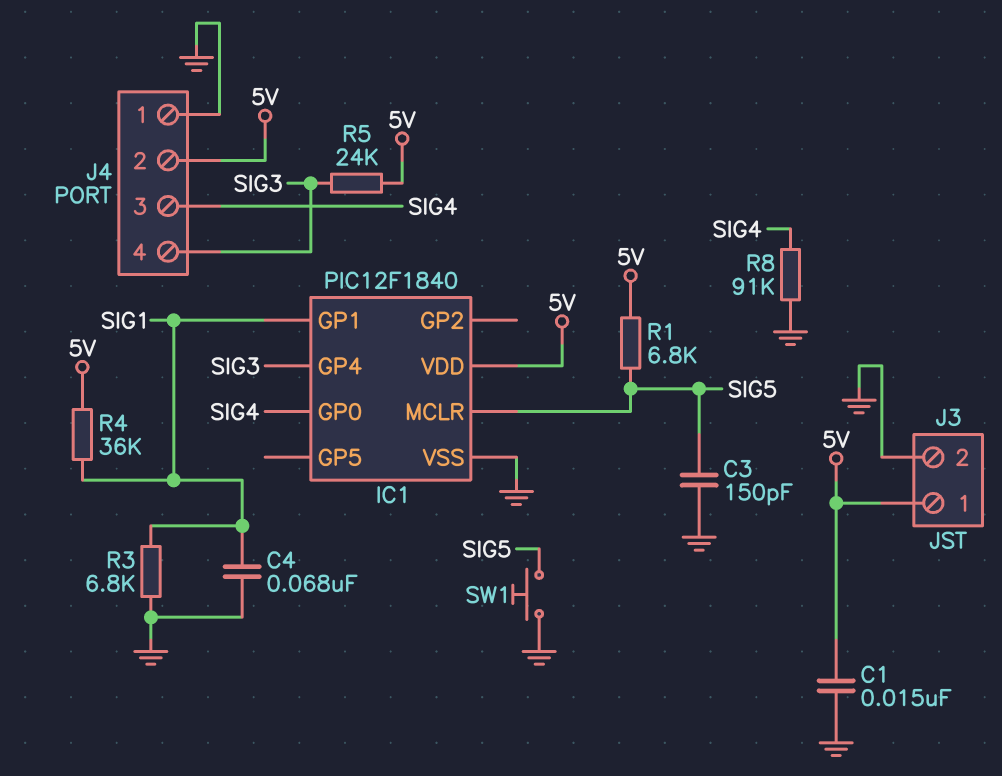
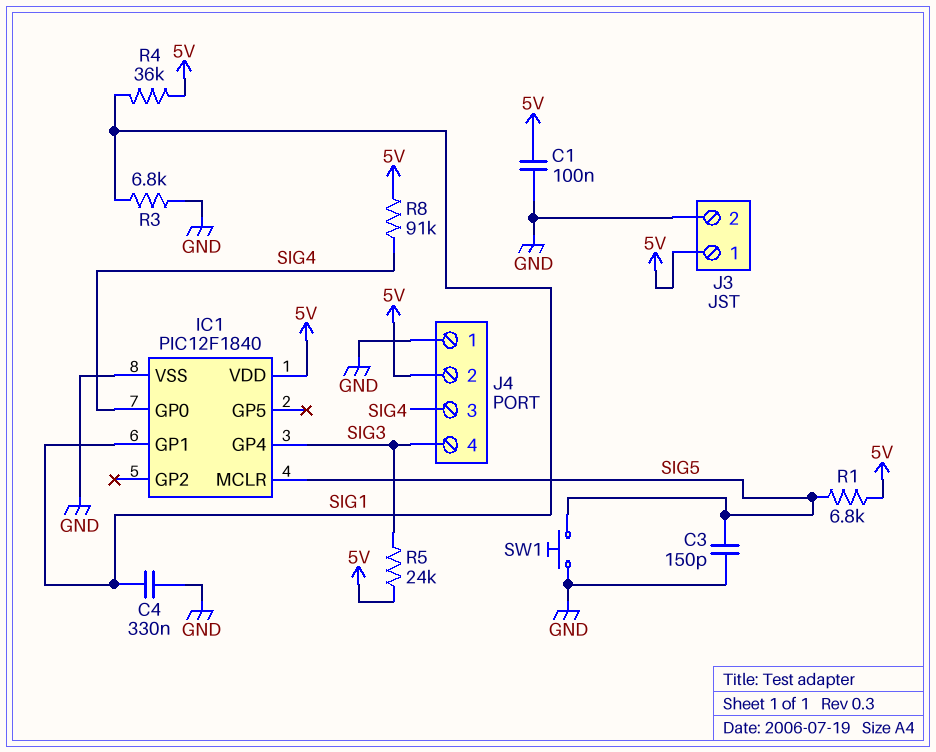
C1: 15nF (5V, GND) -> 100nF (5V, GND)
C4: 68nF (GND, SIG1) -> 330nF (GND, SIG1)
R8: 91k (GND, SIG4) -> 91k (5V, SIG4)

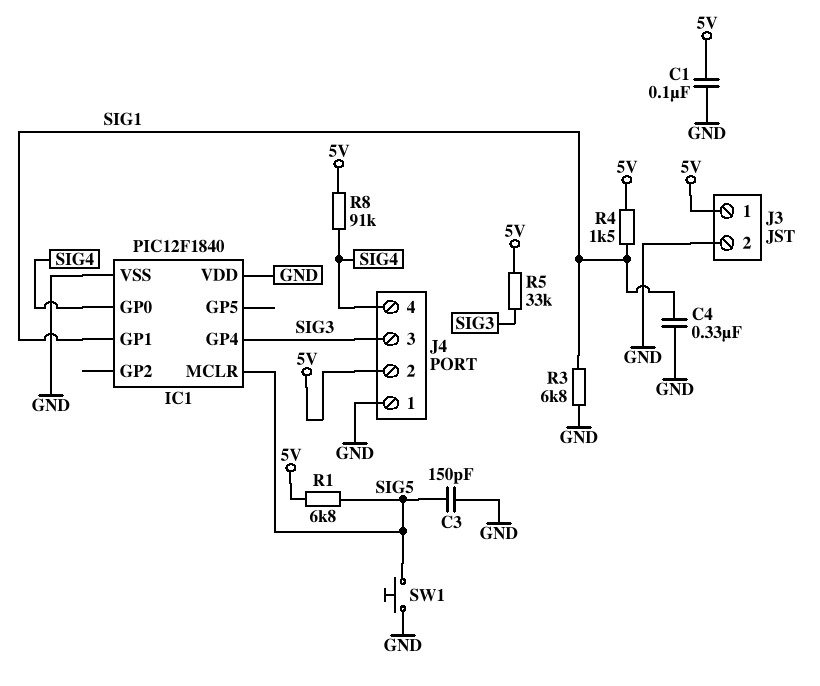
IC1 pin VDD: 5V -> GND
J4 pin 3: SIG4 -> SIG3
J4 pin 4: SIG3 -> SIG4
R4: 36k (5V, SIG1) -> 1.5k (5V, SIG1)
R5: 24k (5V, SIG3) -> 33k (5V, SIG3)

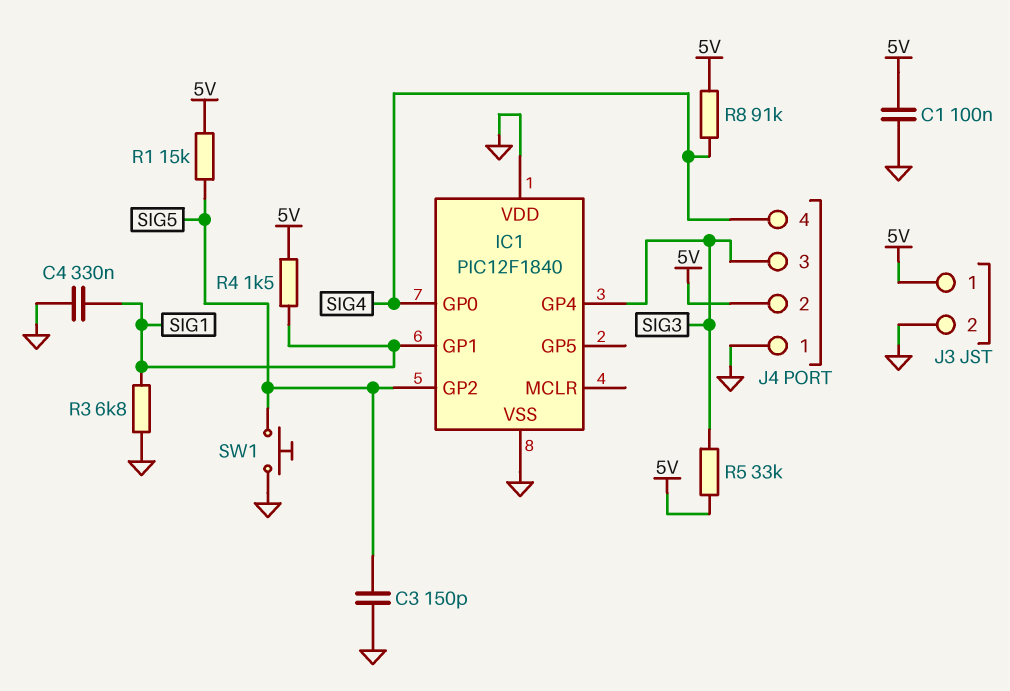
IC1 pin GP2: none -> SIG5
IC1 pin MCLR: SIG5 -> none
R1: 6.8k (5V, SIG5) -> 15k (5V, SIG5)

